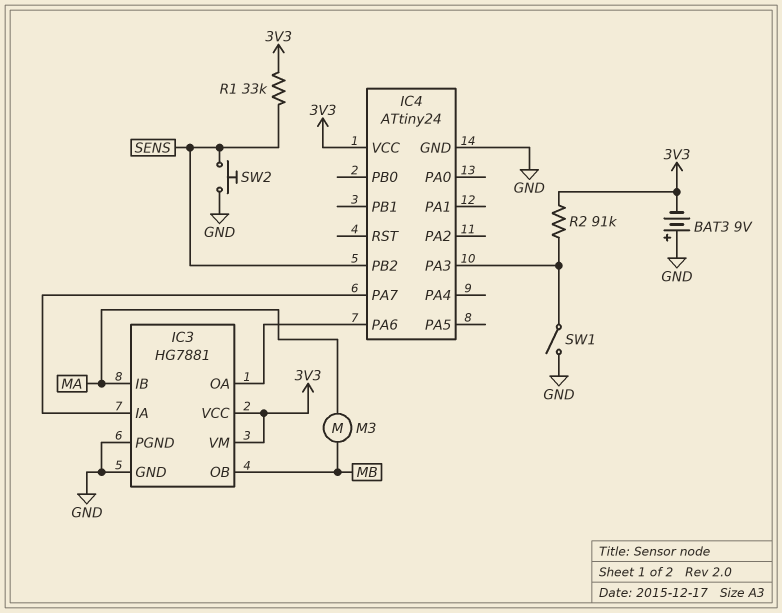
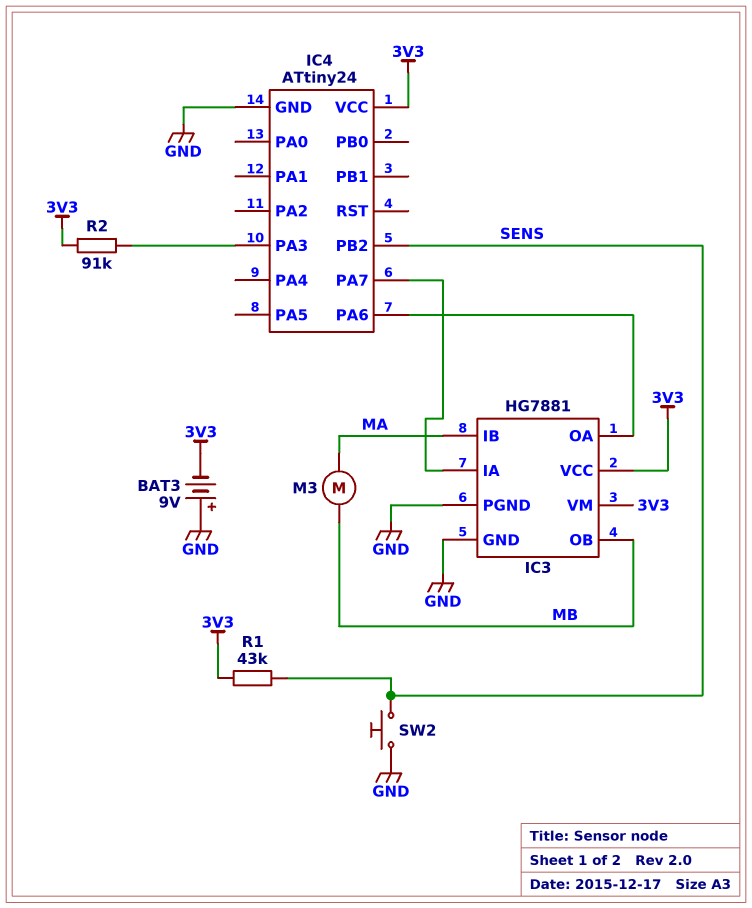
R1: 33k (3V3, SENS) -> 43k (3V3, SENS)
SW1: switch (GND, IC4/PA3) -> none

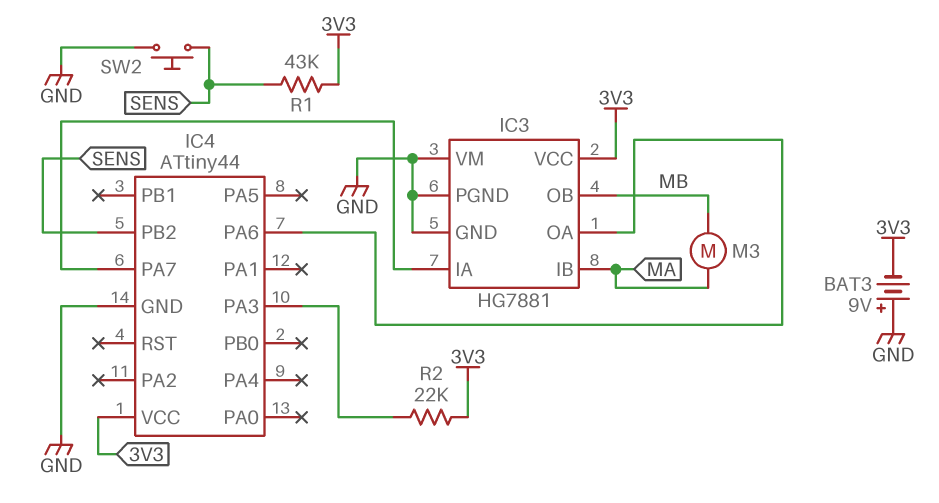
IC3 pin VM: 3V3 -> GND
IC4: ATtiny24 -> ATtiny44
R2: 91k (3V3, IC4/PA3) -> 22k (3V3, IC4/PA3)

